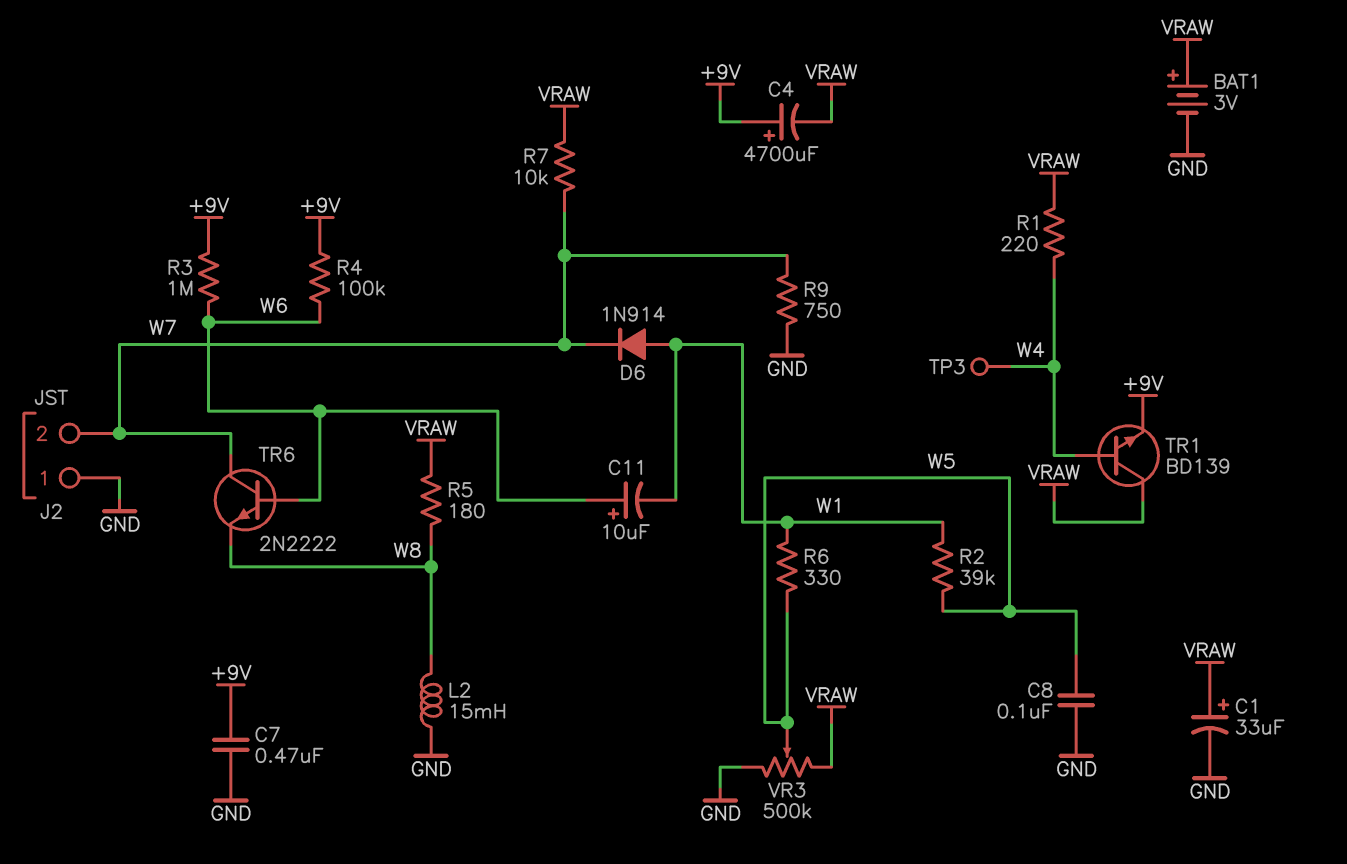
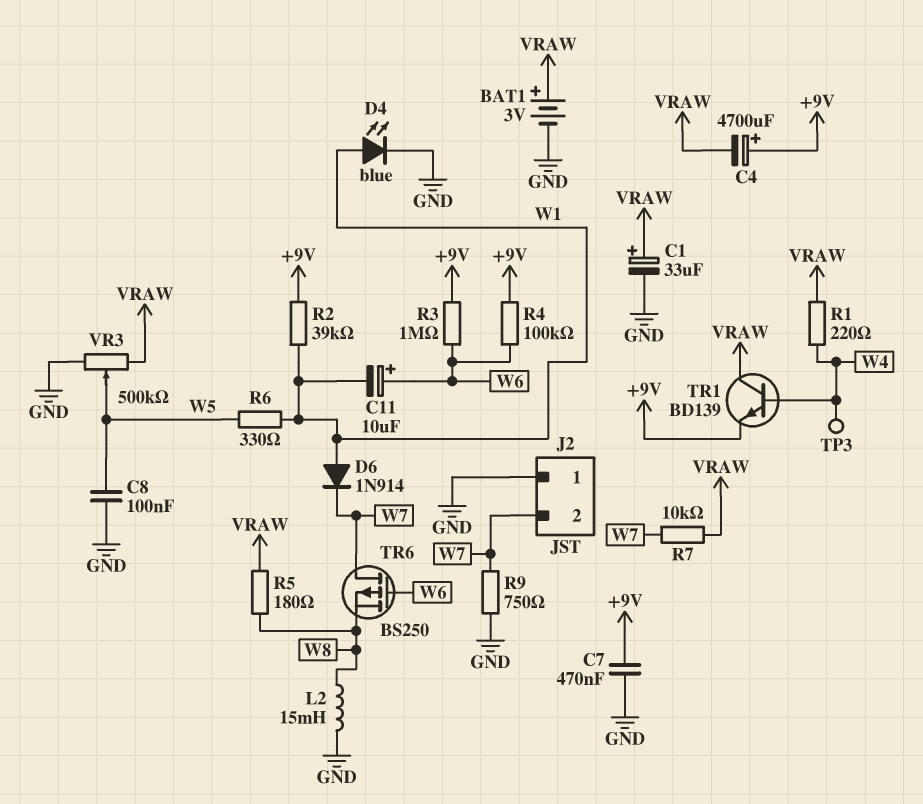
D4: none -> LED blue (A W1, K GND)
R2: 39k (W1, W5) -> 39k (+9V, W1)
TR6: NPN 2N2222 (B W6, C W7, E W8) -> PMOS BS250 (G W6, D W7, S W8)

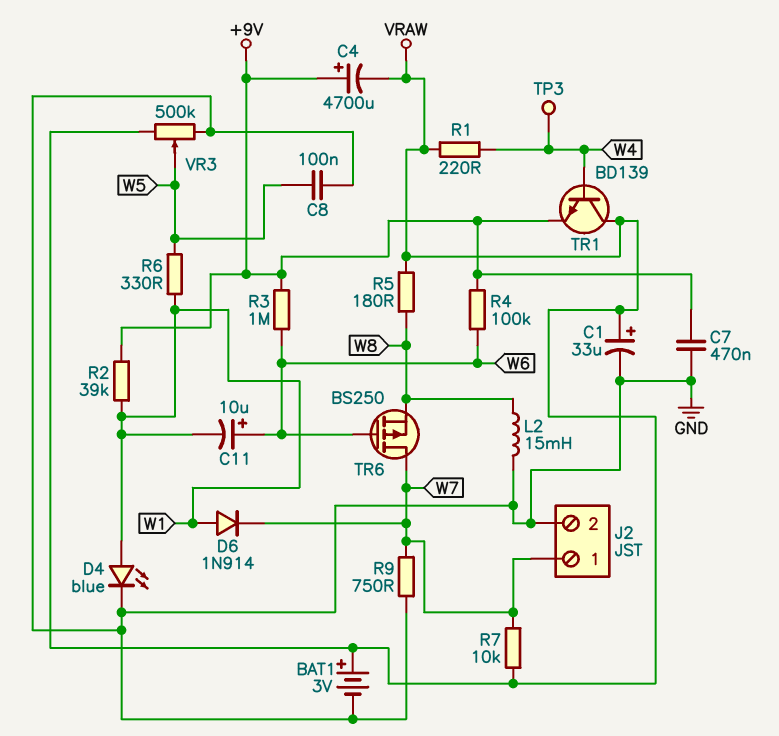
J2 pin 1: GND -> W7
J2 pin 2: W7 -> GND

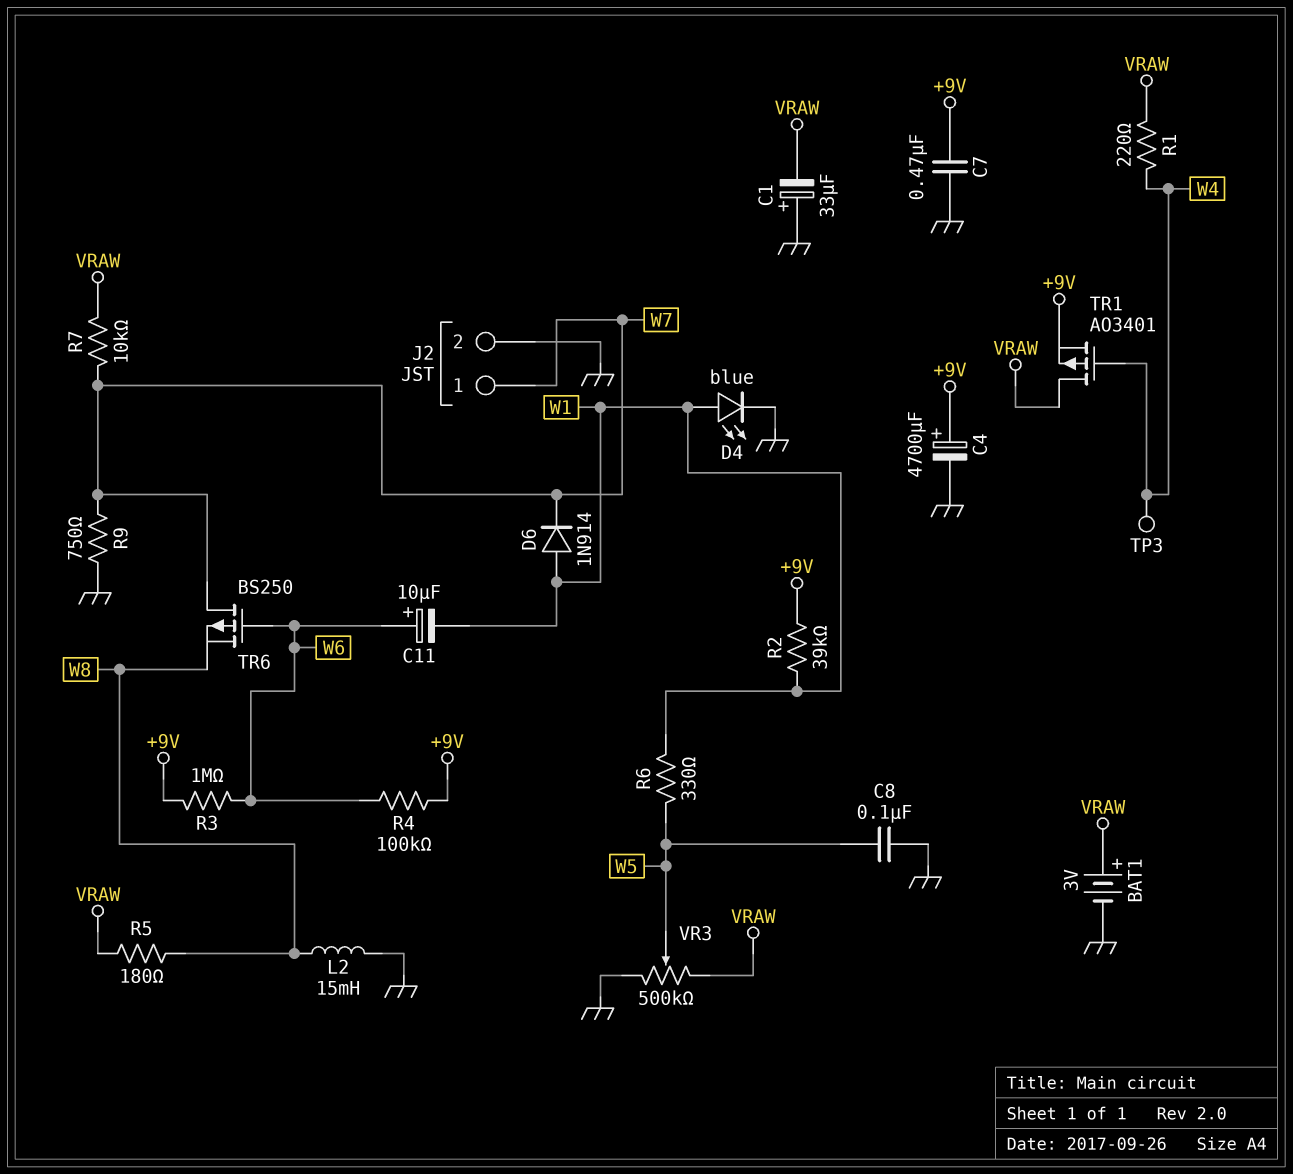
C1: 33uF (plus VRAW, minus GND) -> 33uF (plus GND, minus VRAW)
C4: 4700uF (plus +9V, minus VRAW) -> 4700uF (plus +9V, minus GND)
TR1: NPN BD139 (B W4, C VRAW, E +9V) -> PMOS AO3401 (G W4, D VRAW, S +9V)

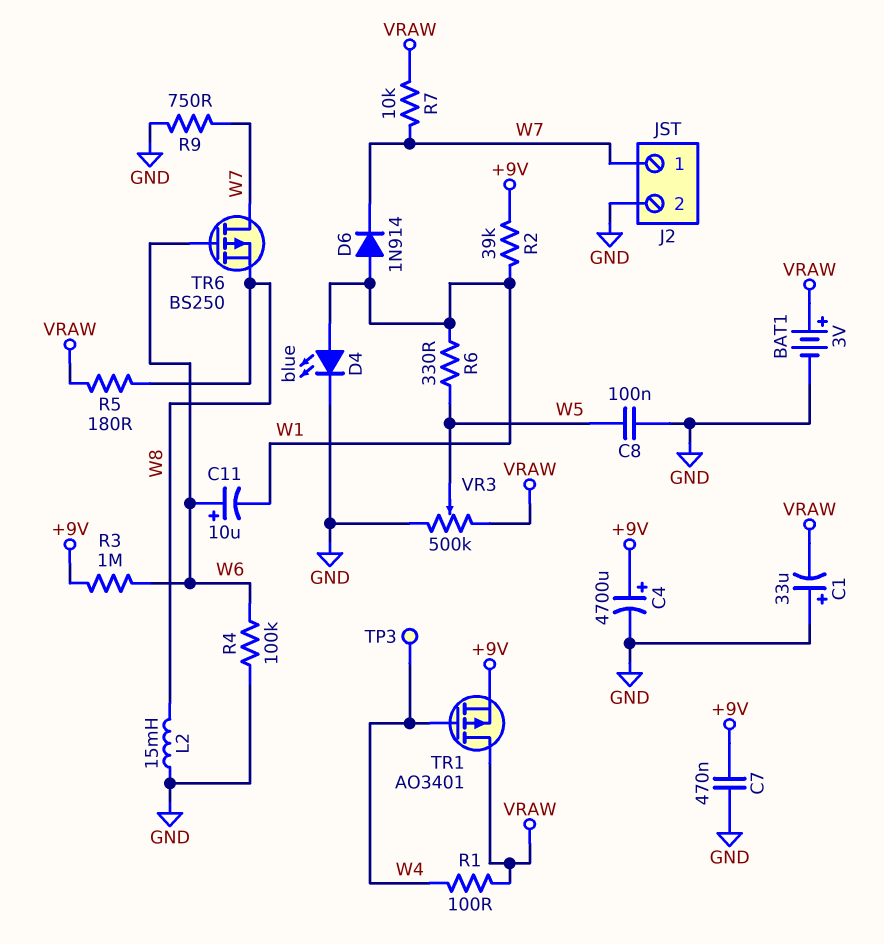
R1: 220 (VRAW, W4) -> 100 (VRAW, W4)
R4: 100k (+9V, W6) -> 100k (GND, W6)

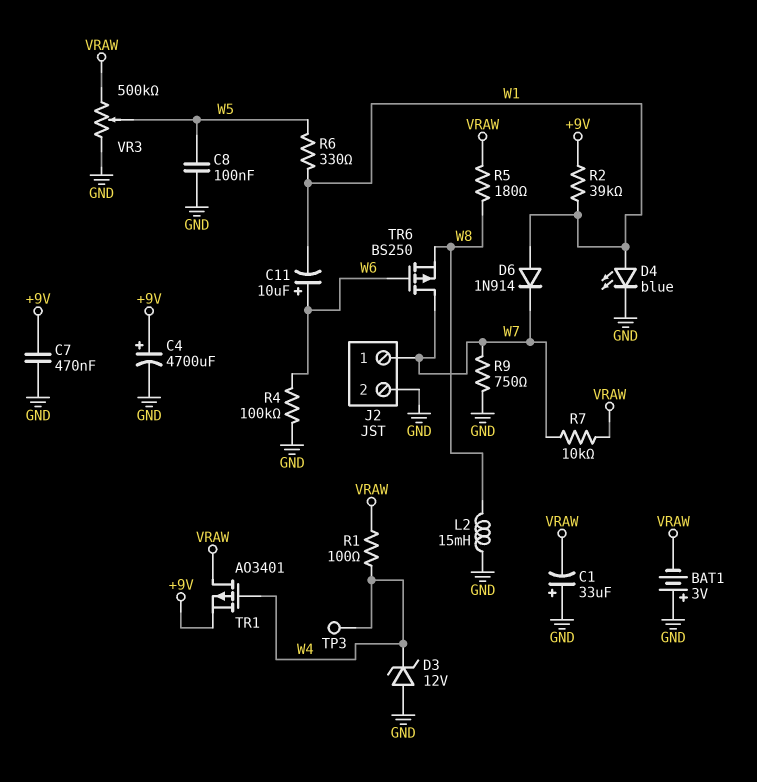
BAT1: 3V (plus VRAW, minus GND) -> 3V (plus GND, minus VRAW)
D3: none -> zener 12V (A GND, K W4)
R3: 1M (+9V, W6) -> none

